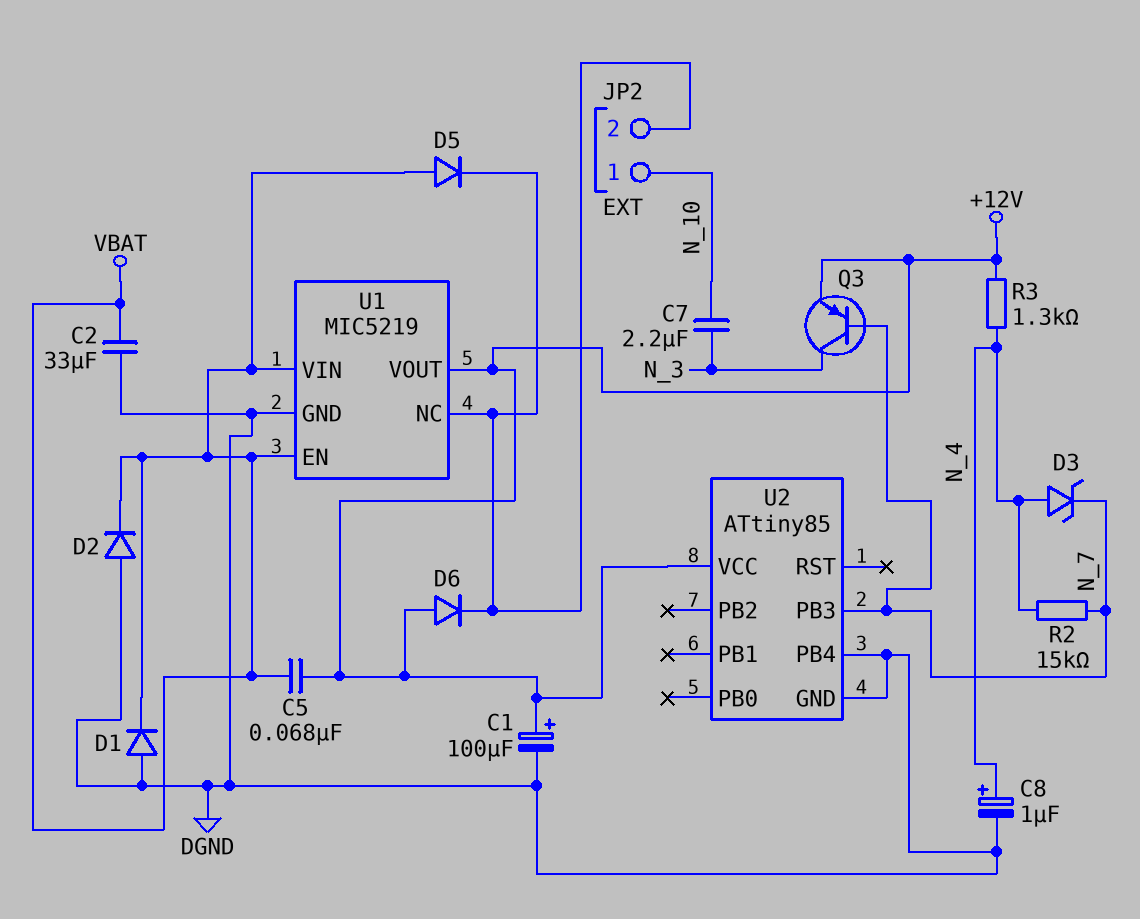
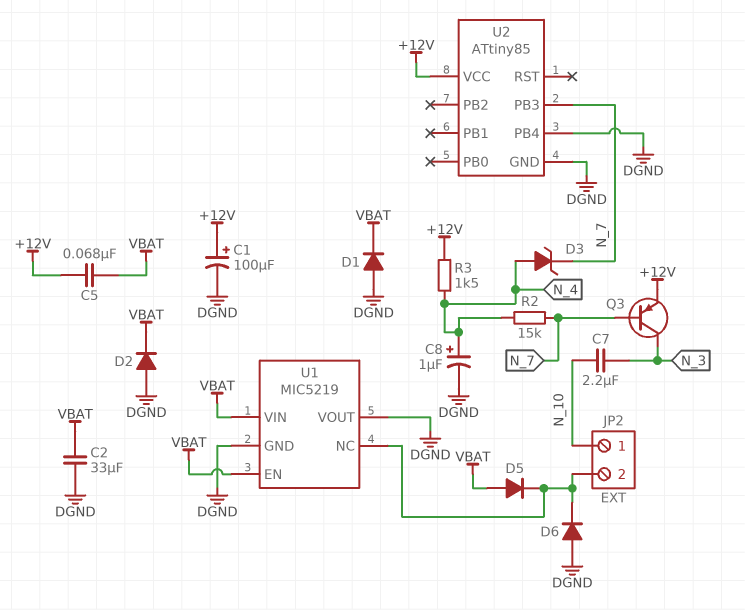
D6: diode (A +12V, K JP2/2) -> diode (A DGND, K JP2/2)
R3: 1.3k (+12V, N_4) -> 1.5k (+12V, N_4)
U1 pin VOUT: +12V -> DGND

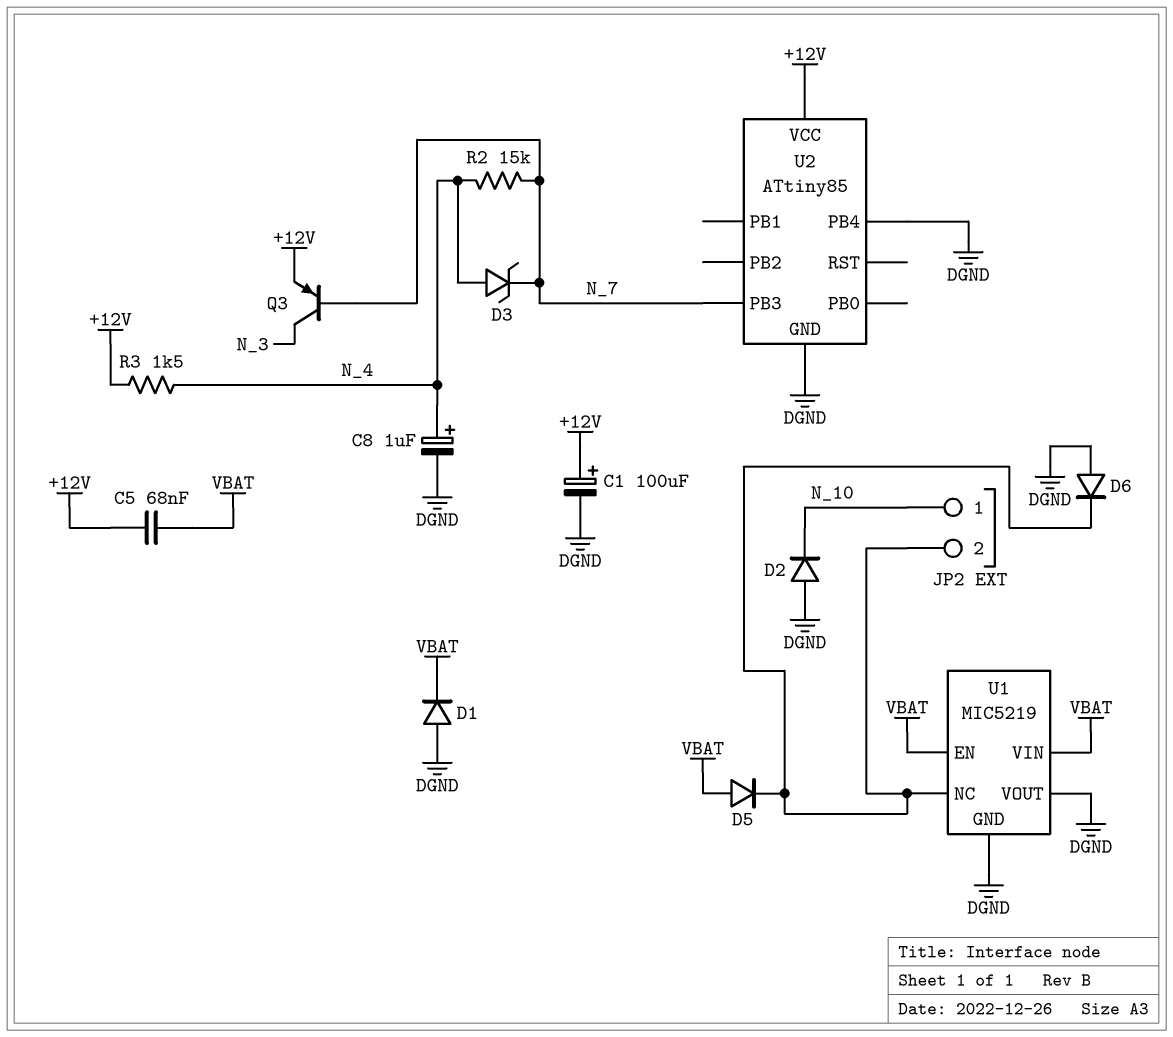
C2: 33uF (DGND, VBAT) -> none
C7: 2.2uF (N_3, N_10) -> none
D2: diode (A DGND, K VBAT) -> diode (A DGND, K N_10)

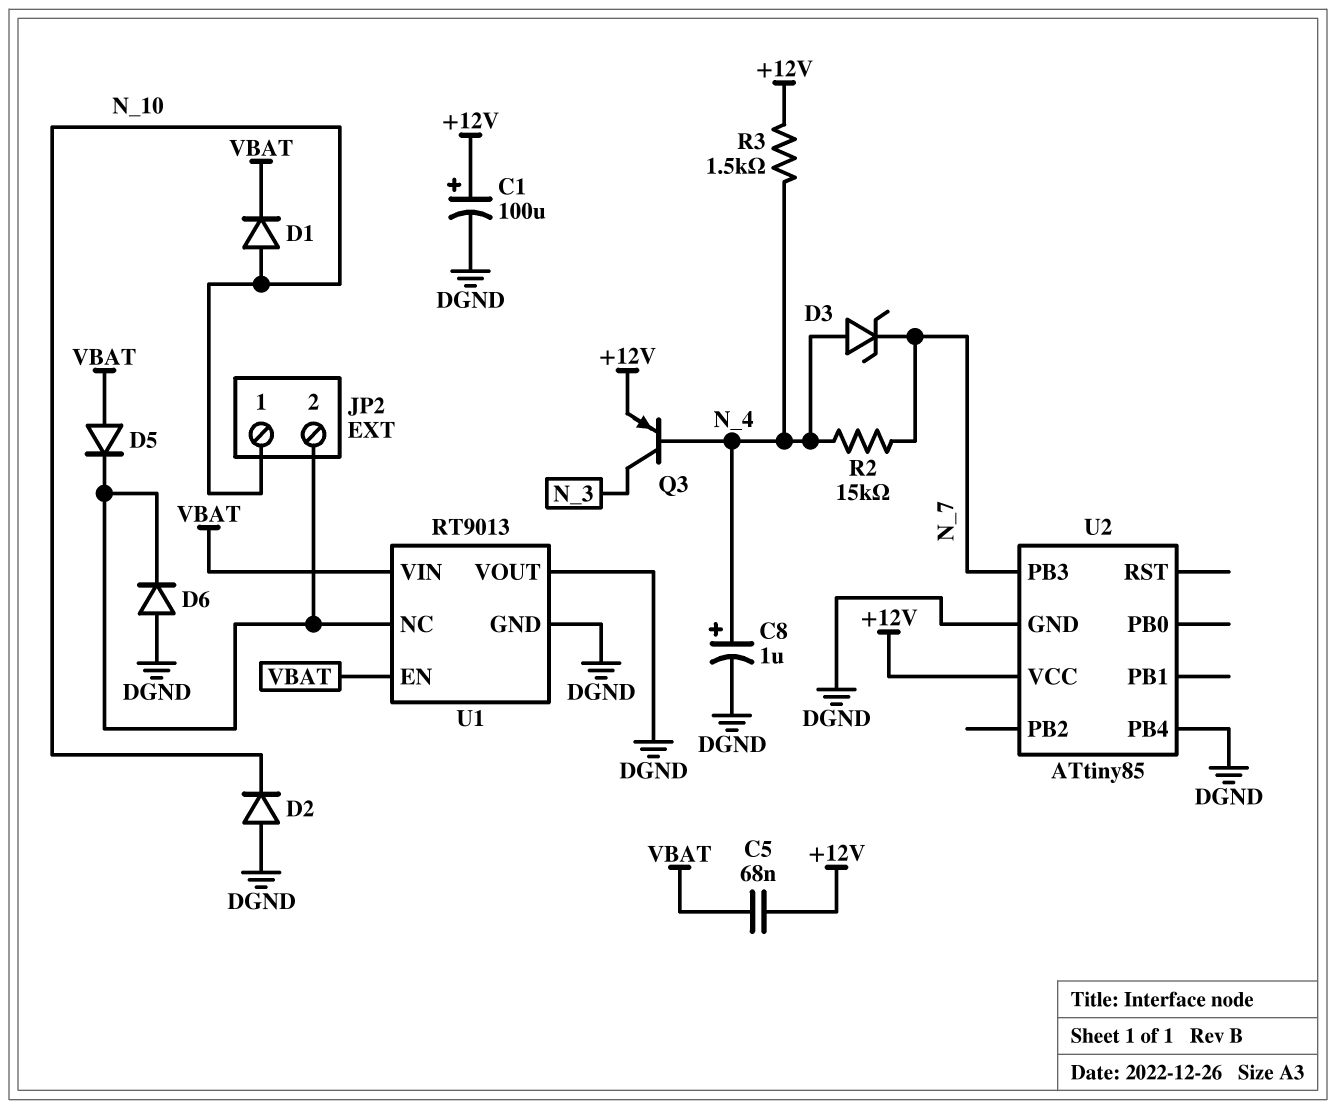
D1: diode (A DGND, K VBAT) -> diode (A N_10, K VBAT)
Q3: PNP (B N_7, C N_3, E +12V) -> PNP (B N_4, C N_3, E +12V)
U1: MIC5219 -> RT9013

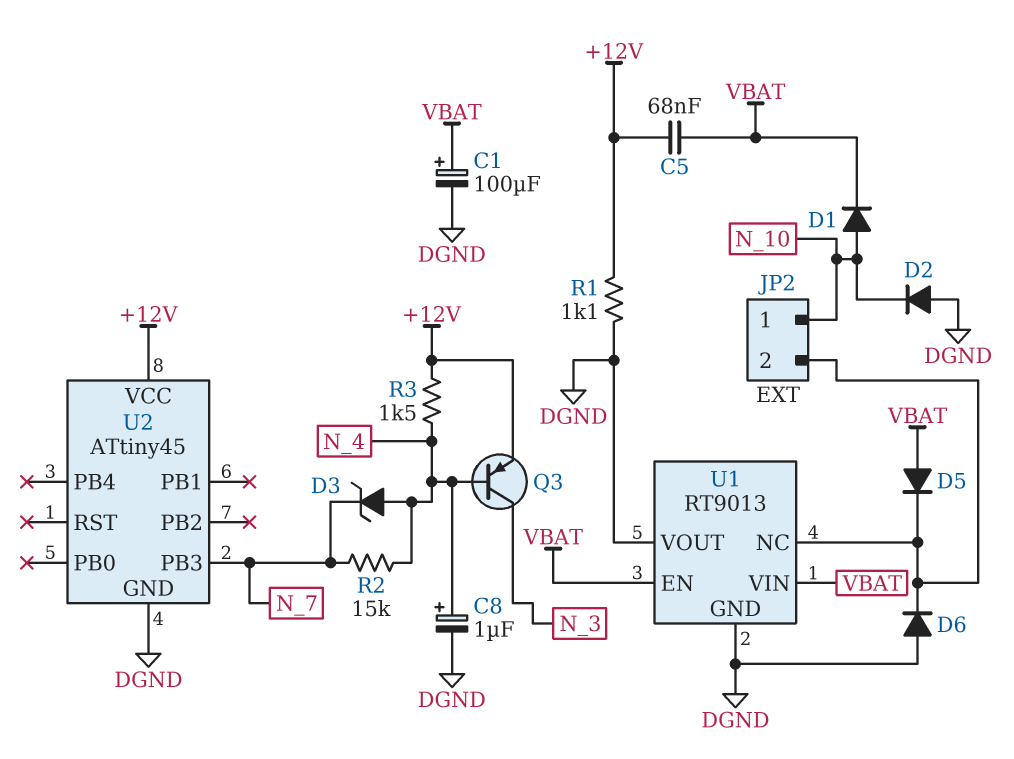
C1: 100uF (plus +12V, minus DGND) -> 100uF (plus VBAT, minus DGND)
R1: none -> 1.1k (+12V, DGND)
U2: ATtiny85 -> ATtiny45
U2 pin PB4: DGND -> none

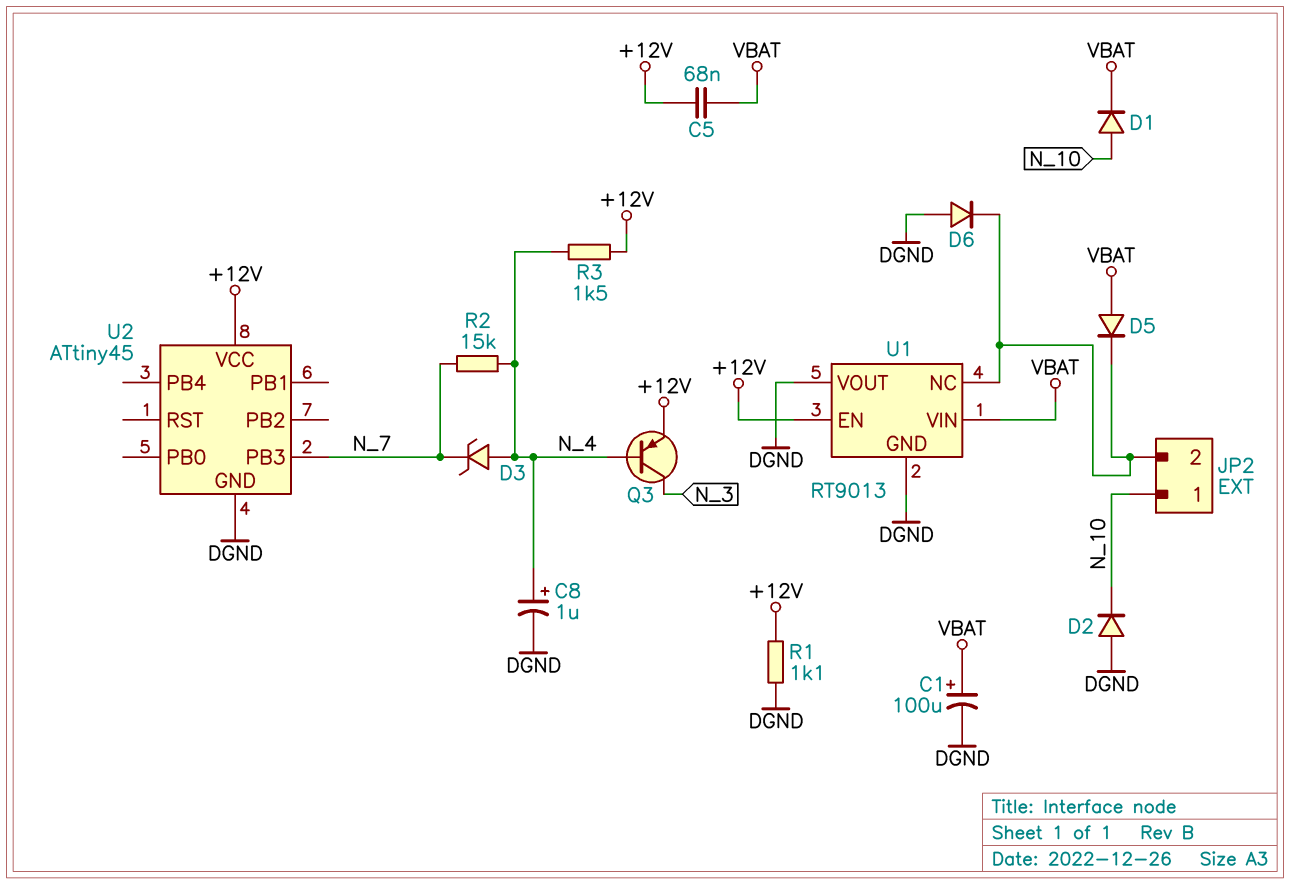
U1 pin EN: VBAT -> +12V

